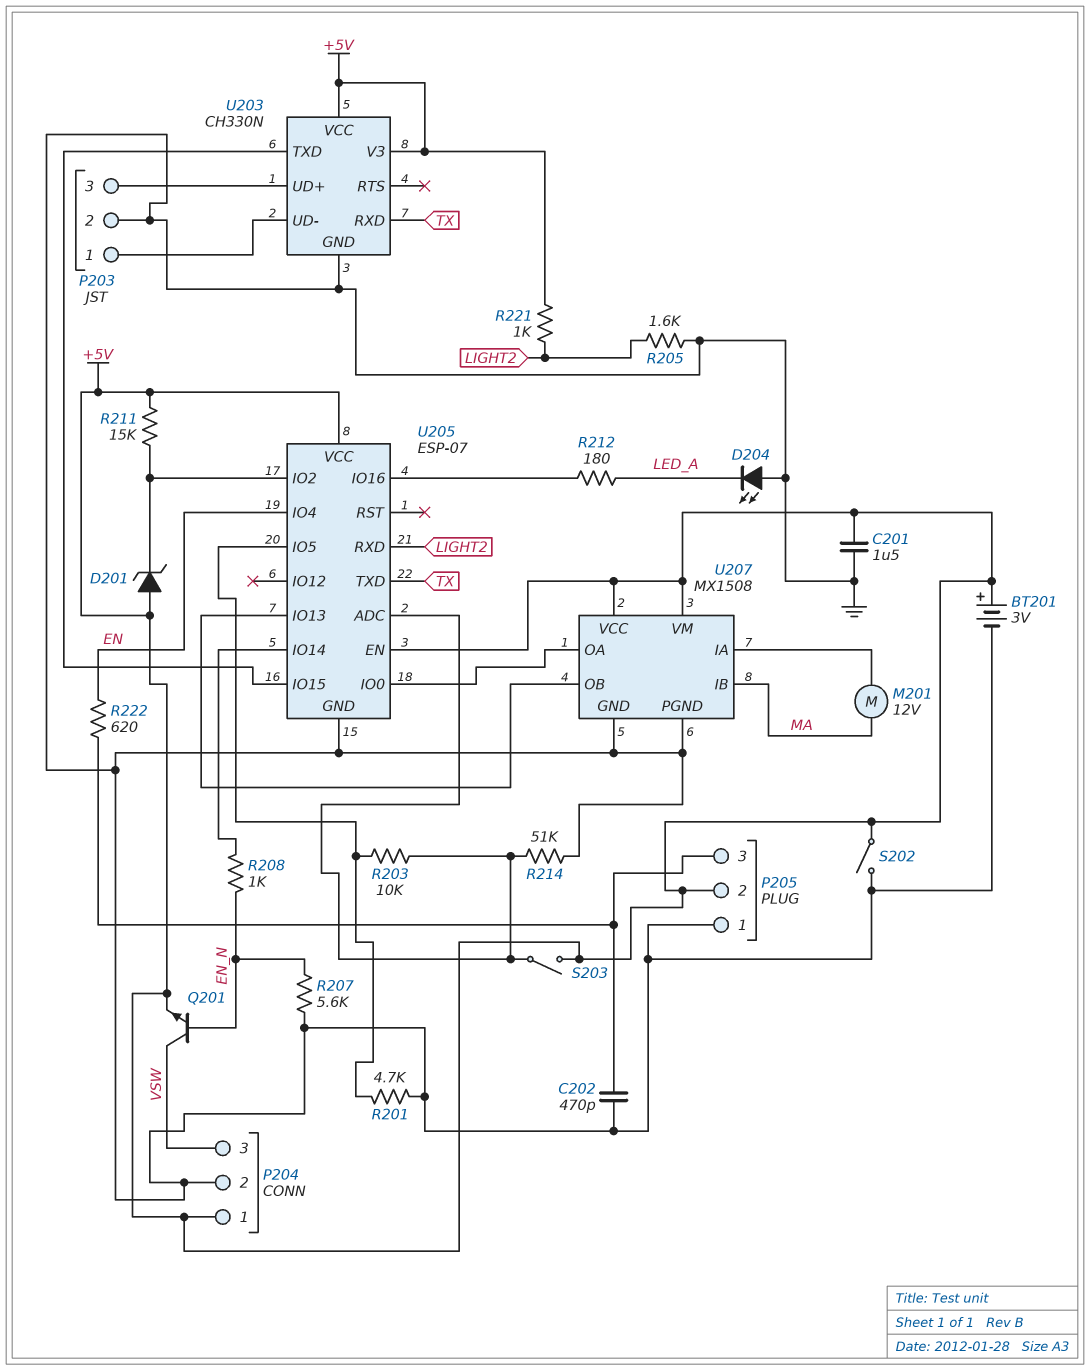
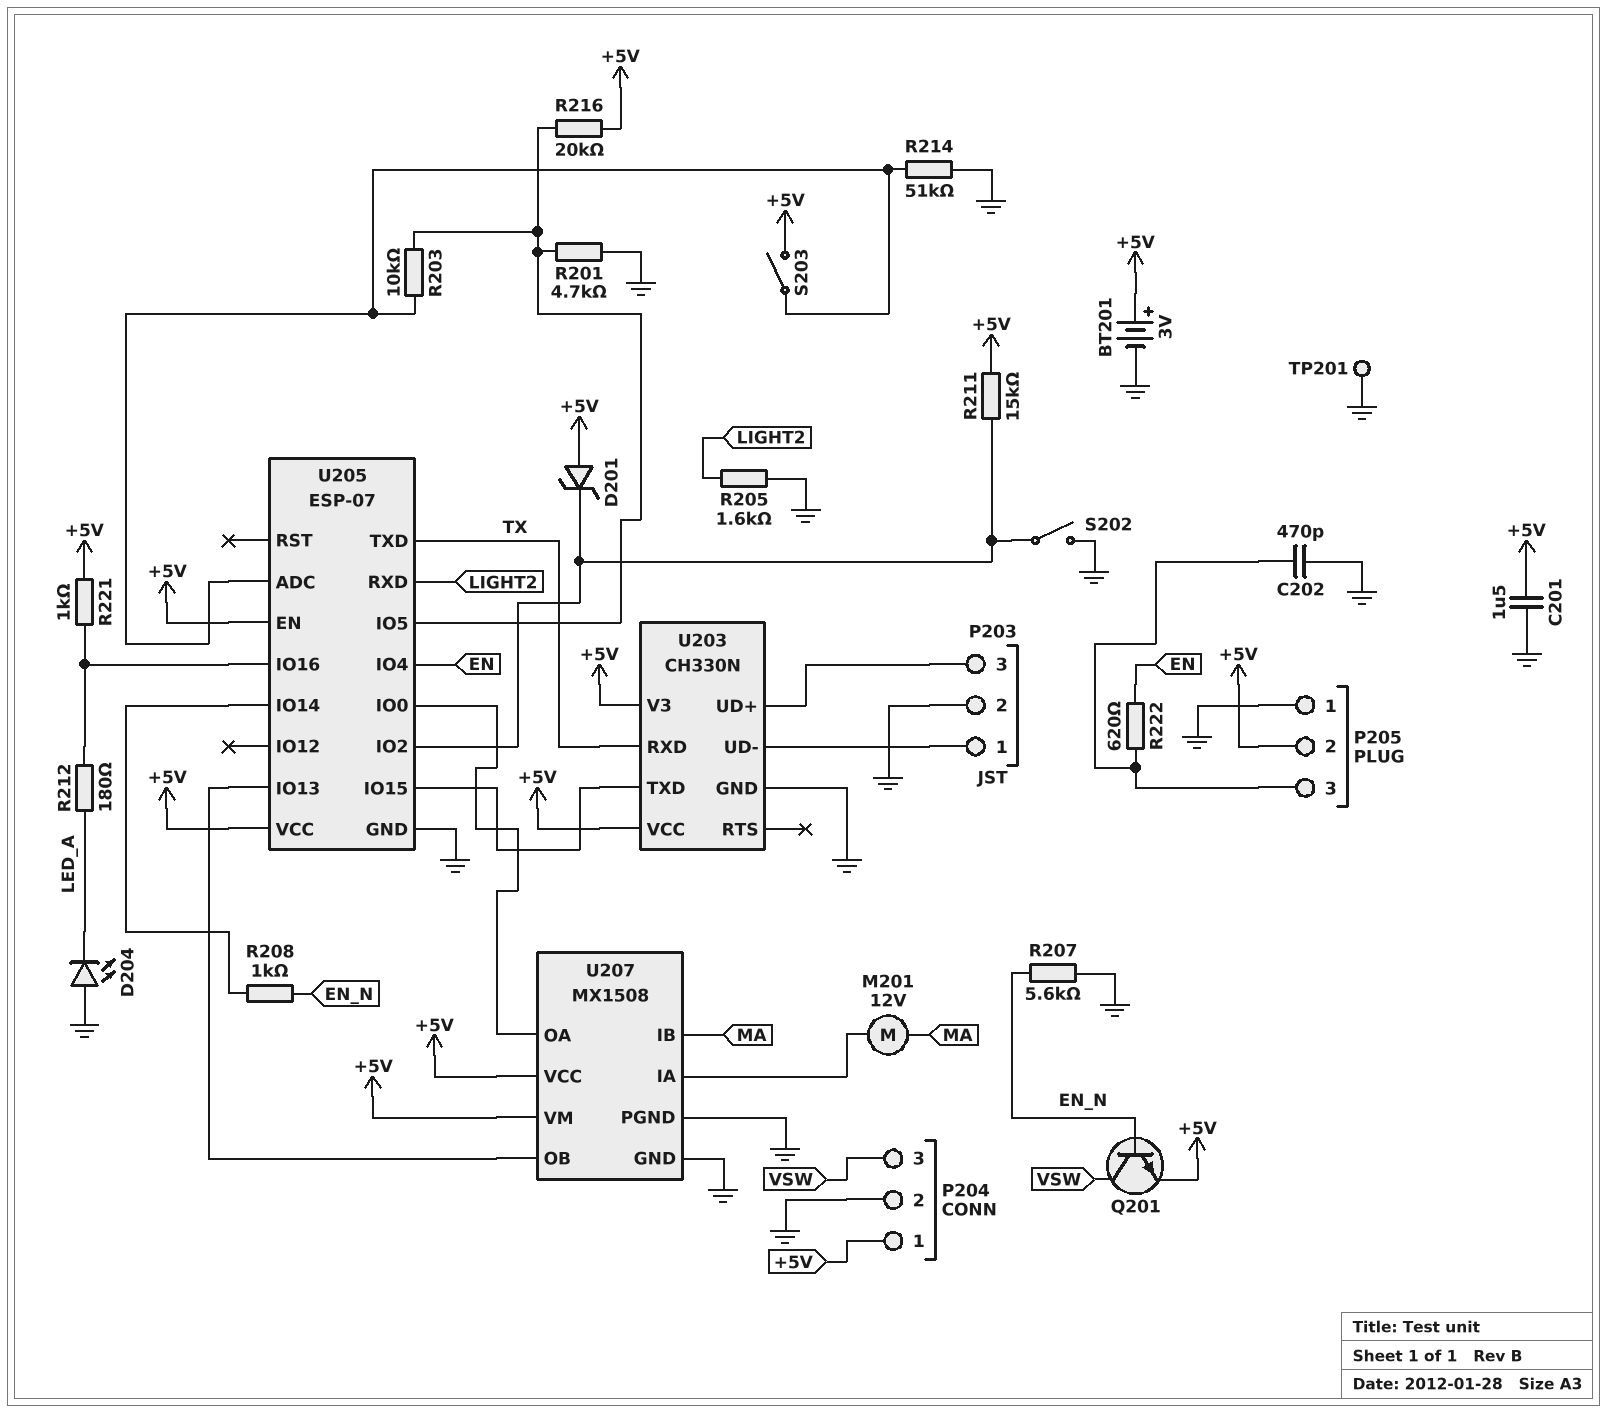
R216: none -> 20k (+5V, U205/IO5)
R221: 1k (+5V, LIGHT2) -> 1k (+5V, U205/IO16)
S202: switch (+5V, GND) -> switch (GND, U205/IO2)
TP201: none -> test point (GND)

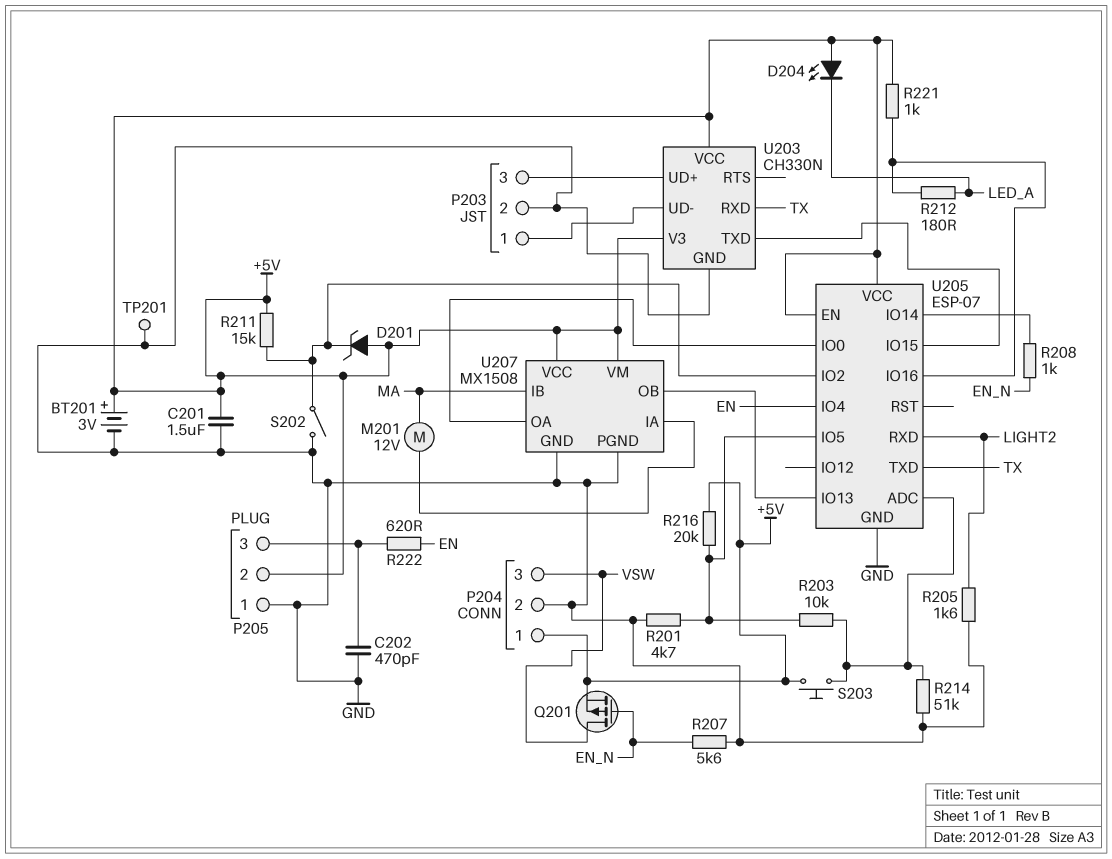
D204: LED (A GND, K LED_A) -> LED (A +5V, K LED_A)
Q201: NPN (B EN_N, C VSW, E +5V) -> PMOS (G EN_N, D VSW, S +5V)
S203: switch (+5V, U205/ADC) -> button (+5V, U205/ADC)

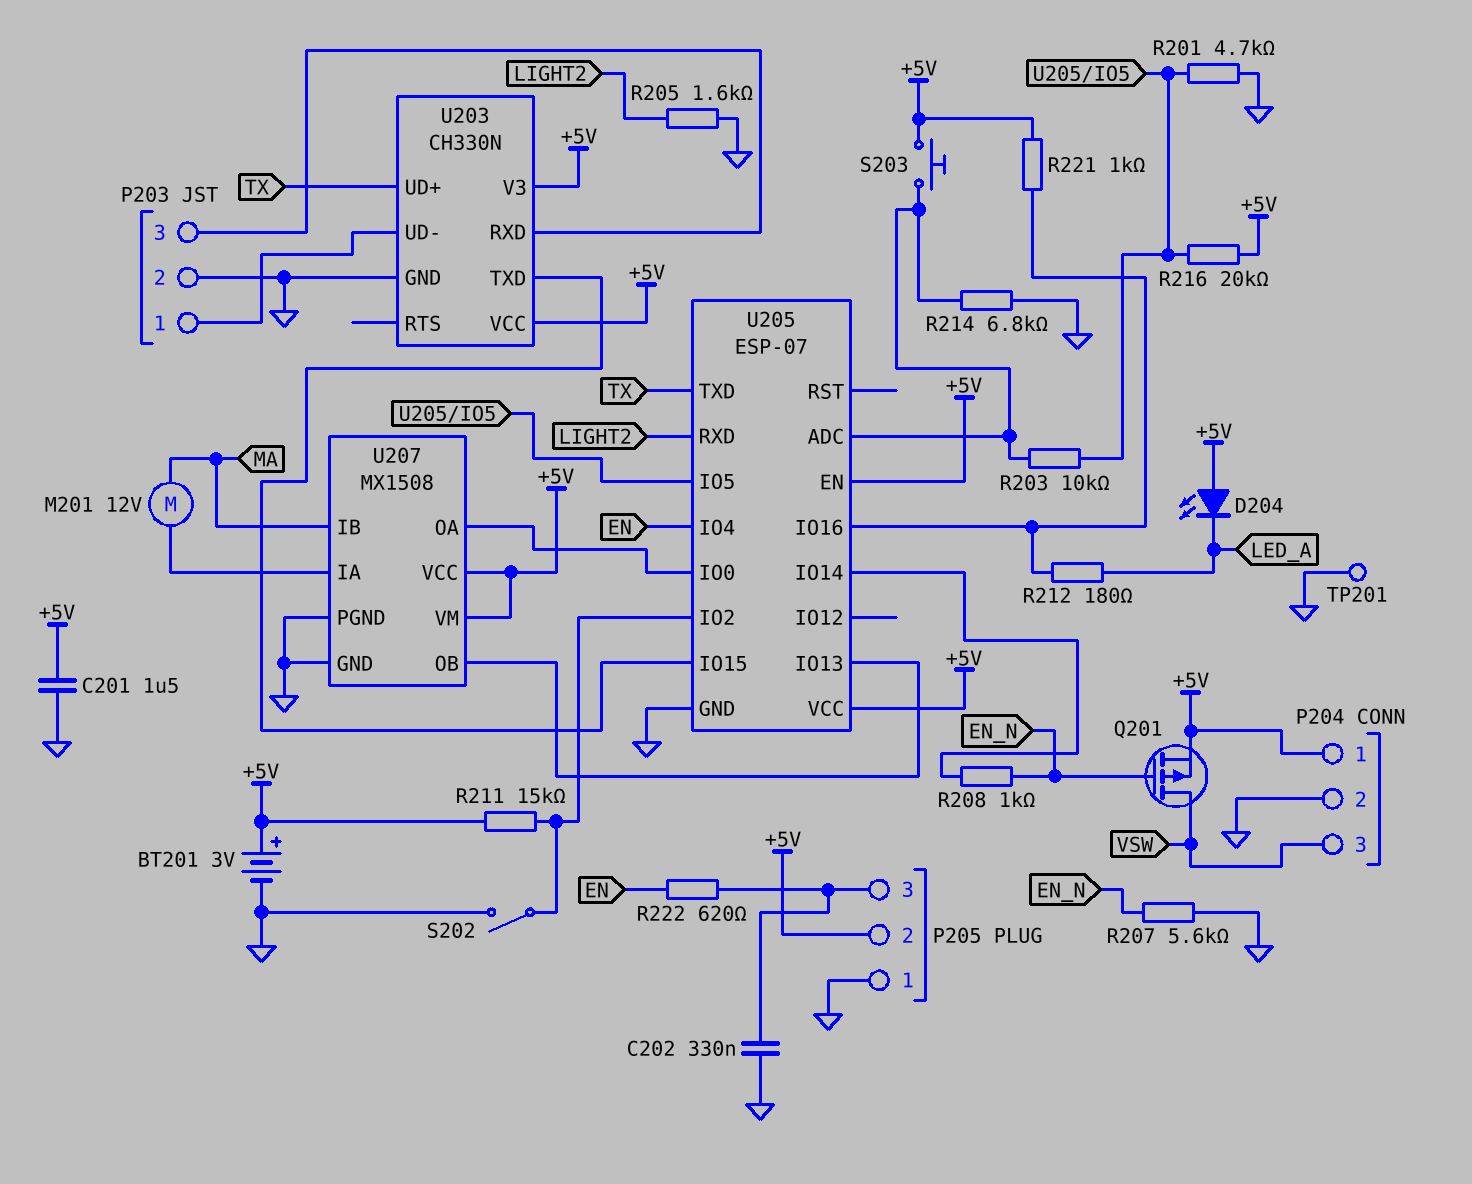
C202: 470pF (GND, P205/3) -> 330nF (GND, P205/3)
D201: zener (A +5V, K U205/IO2) -> none
R214: 51k (GND, U205/ADC) -> 6.8k (GND, U205/ADC)
U203 pin RXD: TX -> P203/3
U203 pin UD+: P203/3 -> TX

